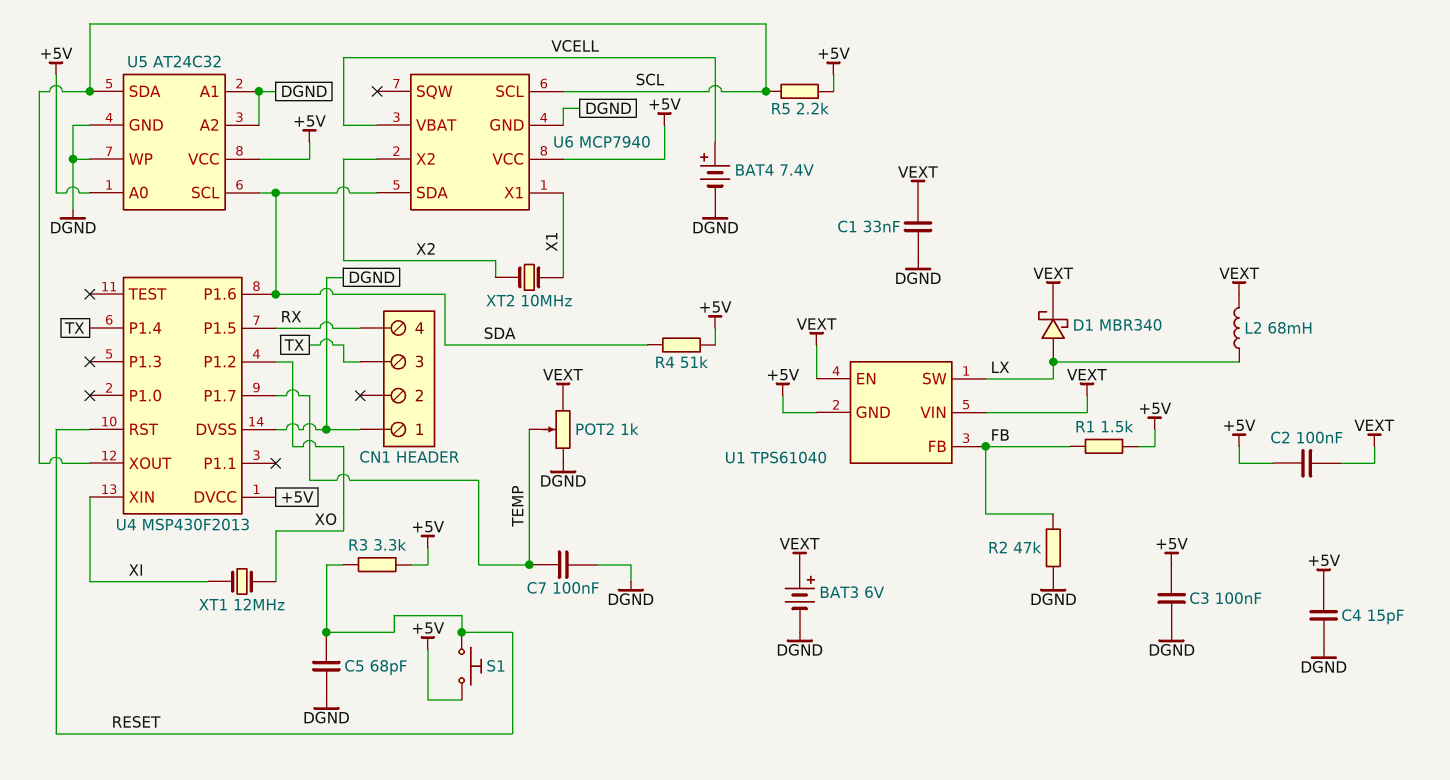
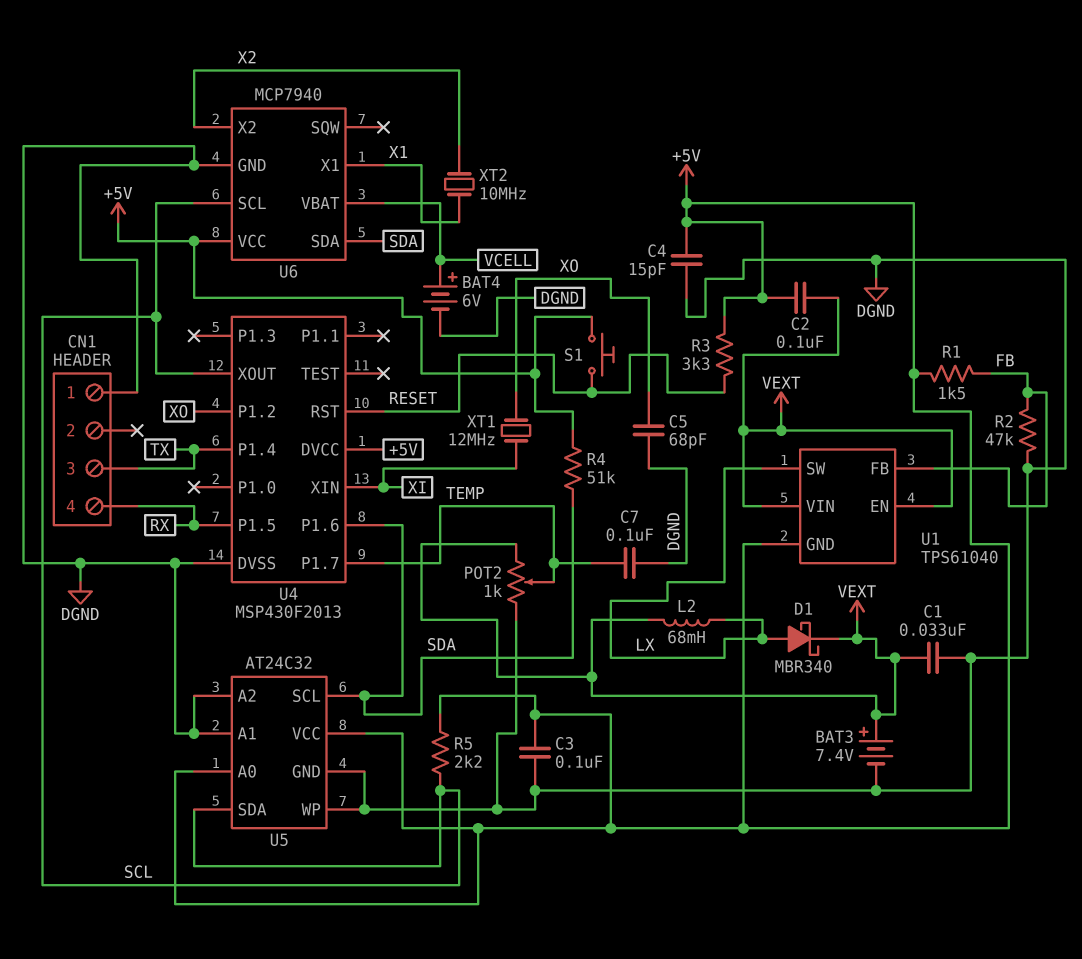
BAT3: 6V (plus VEXT, minus DGND) -> 7.4V (plus VEXT, minus DGND)
BAT4: 7.4V (plus VCELL, minus DGND) -> 6V (plus VCELL, minus DGND)
C5: 68pF (DGND, RESET) -> 68pF (DGND, XO)

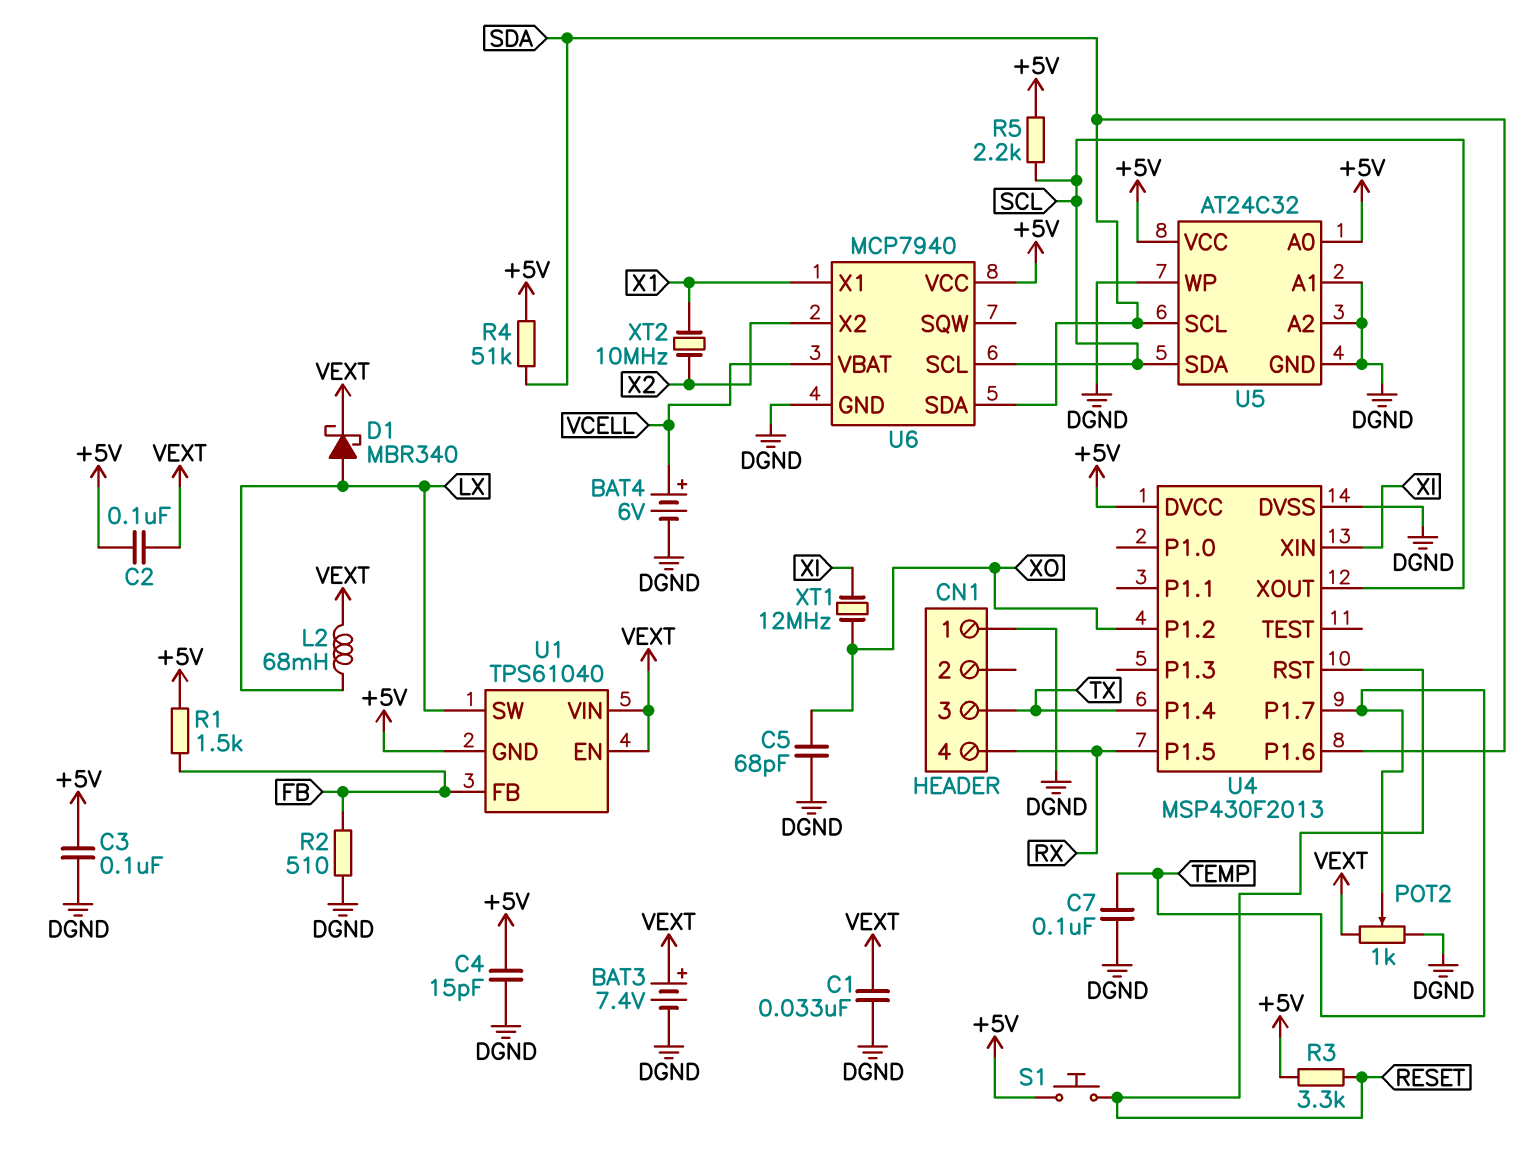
R2: 47k (DGND, FB) -> 510 (DGND, FB)

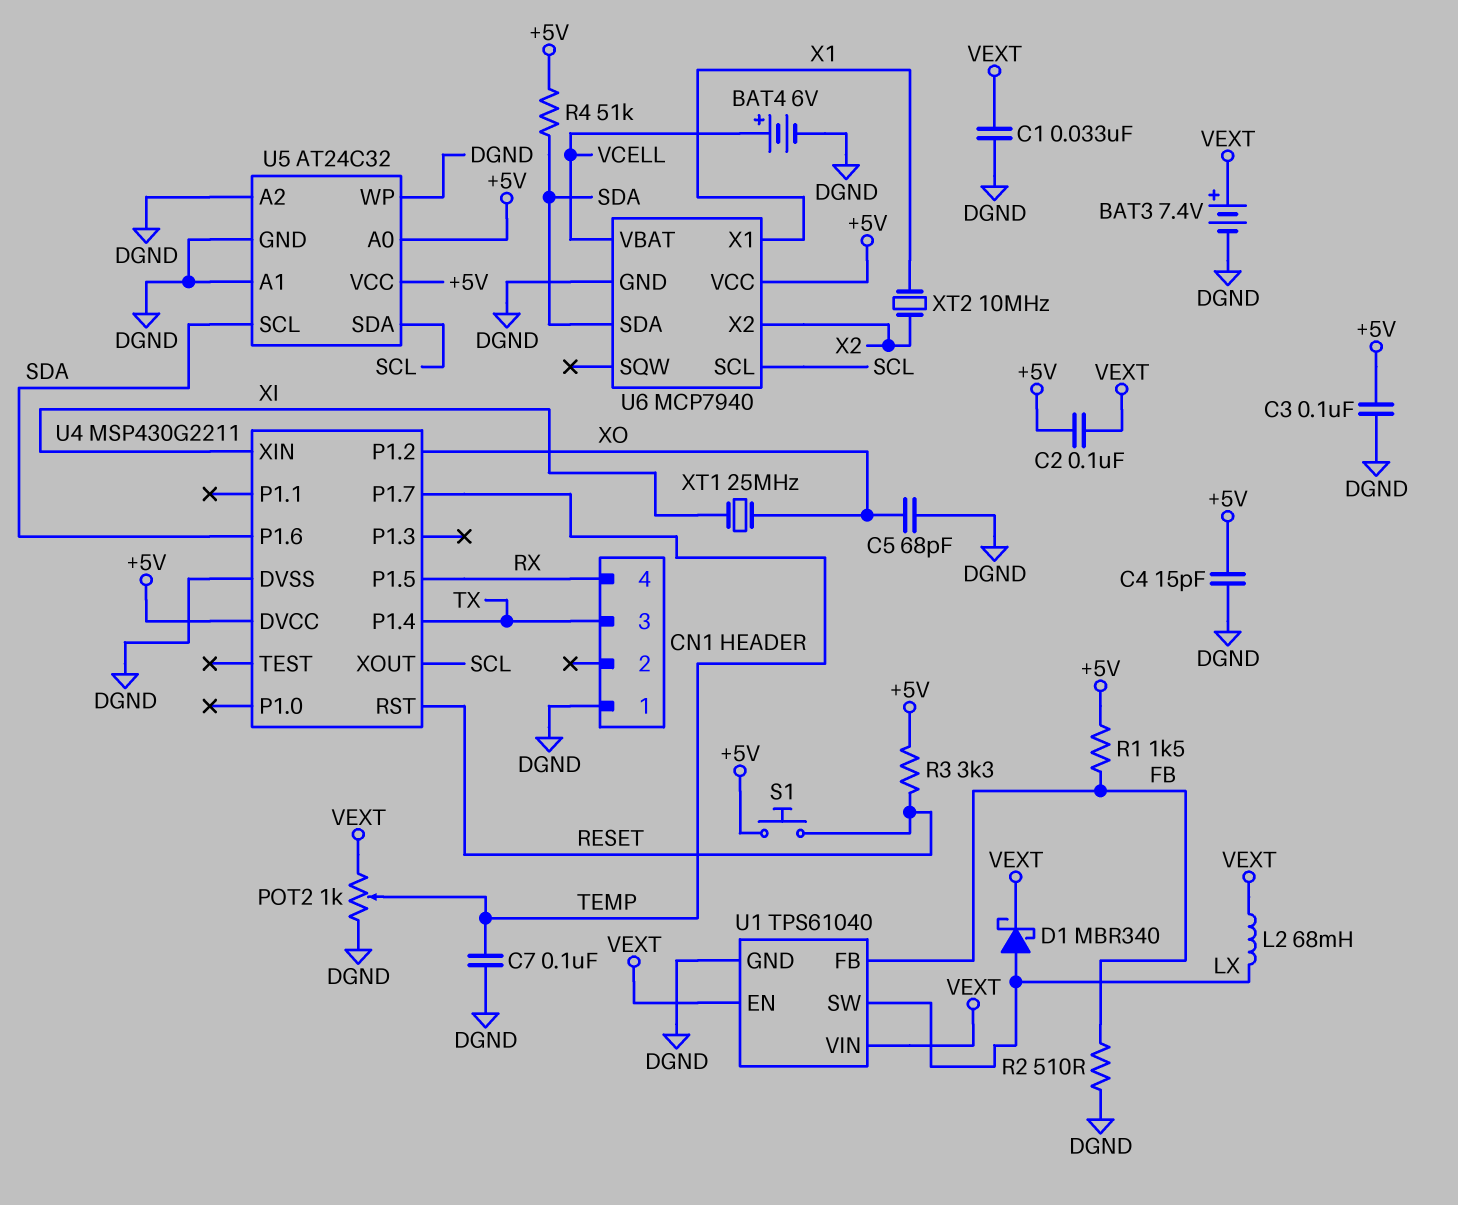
R5: 2.2k (+5V, SCL) -> none
U1 pin GND: +5V -> DGND
U4: MSP430F2013 -> MSP430G2211
XT1: 12MHz (XI, XO) -> 25MHz (XI, XO)

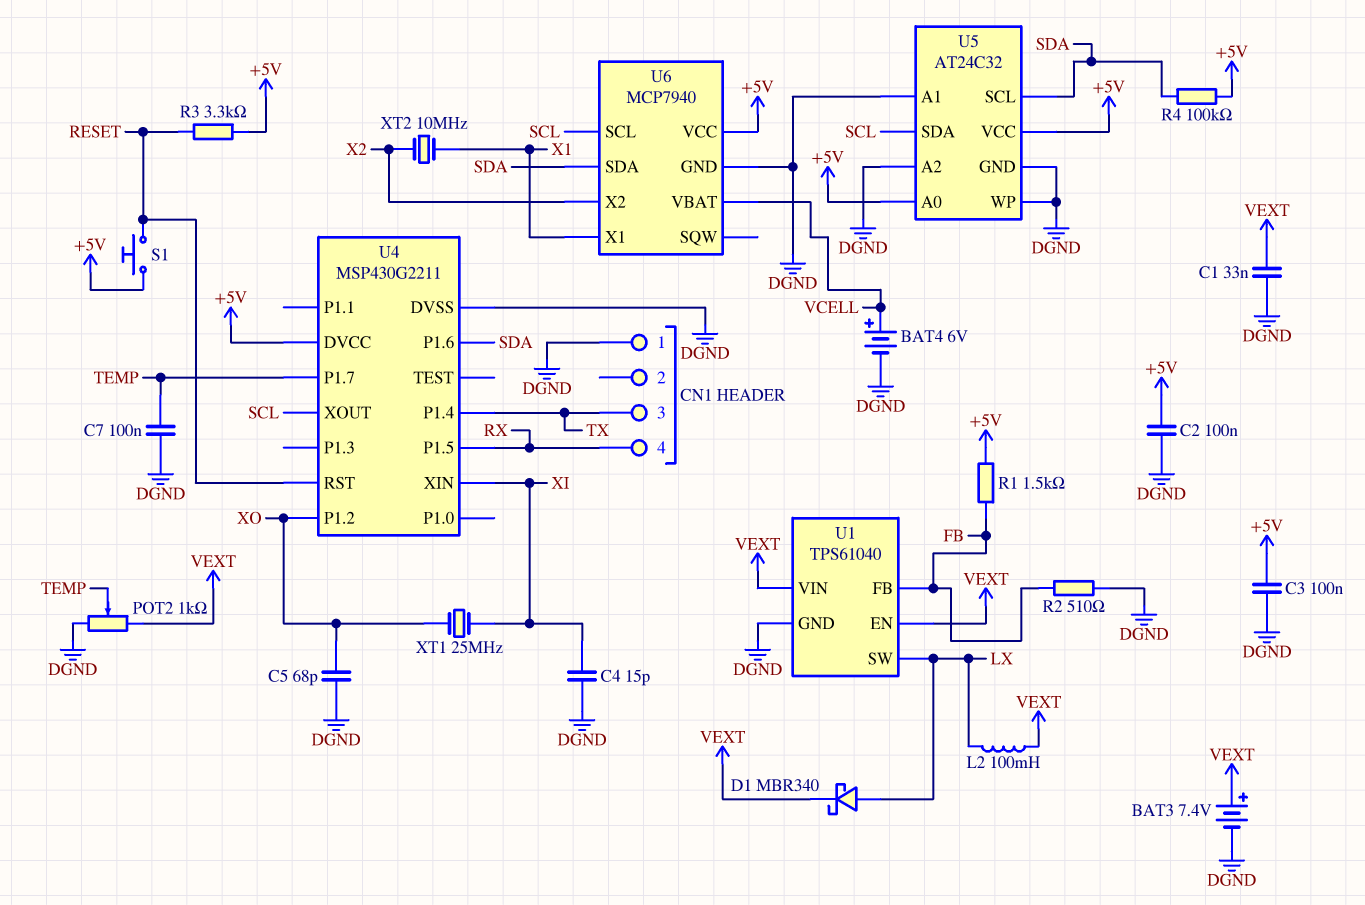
C2: 100nF (+5V, VEXT) -> 100nF (+5V, DGND)
C4: 15pF (+5V, DGND) -> 15pF (DGND, XI)
L2: 68mH (LX, VEXT) -> 100mH (LX, VEXT)
R4: 51k (+5V, SDA) -> 100k (+5V, SDA)

